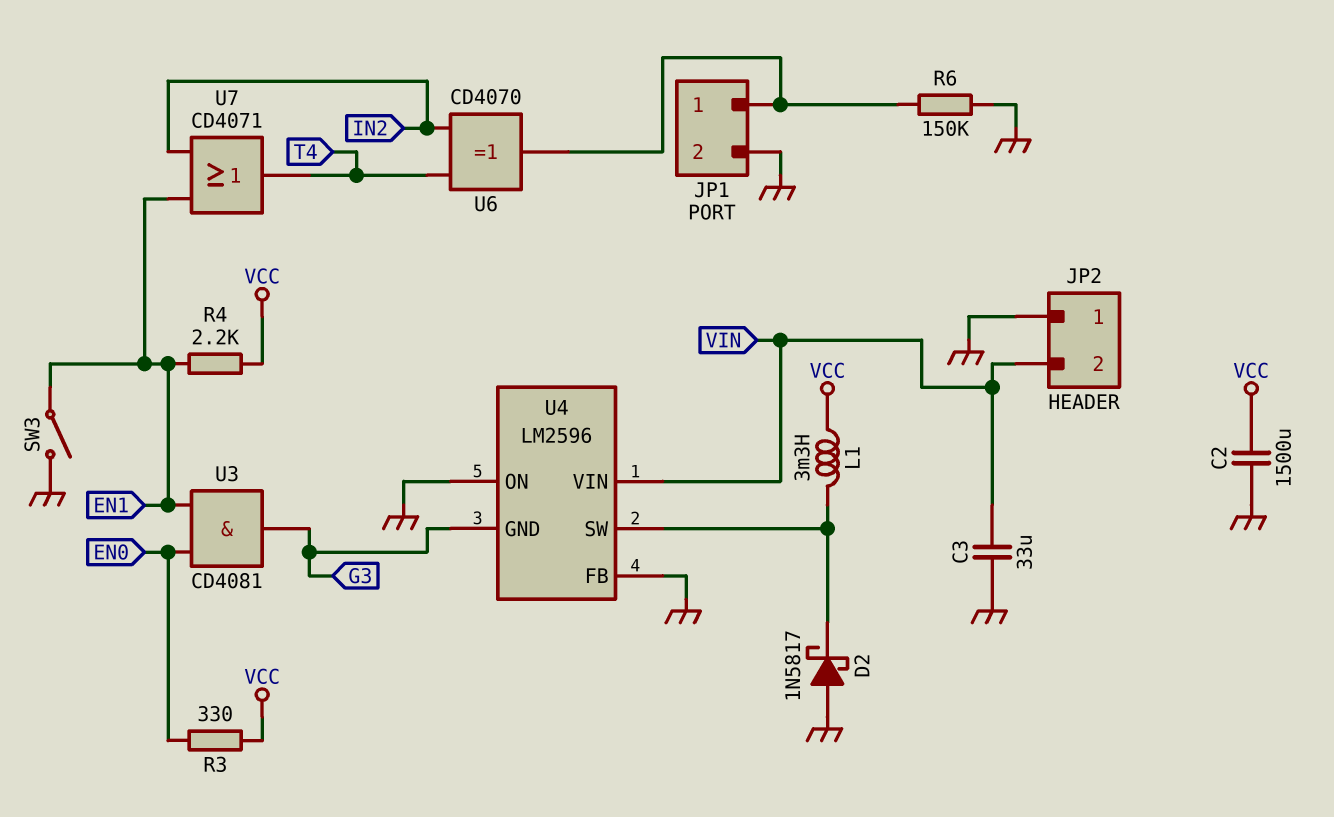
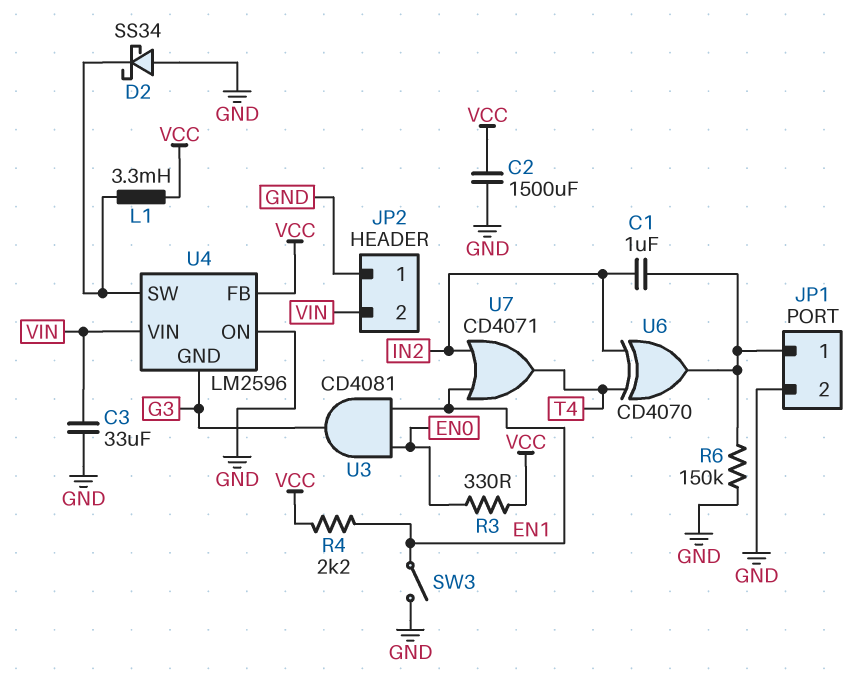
C1: none -> 1uF (IN2, JP1/1)
D2: schottky 1N5817 (A GND, K U4/SW) -> schottky SS34 (A GND, K U4/SW)
U4 pin FB: GND -> VCC

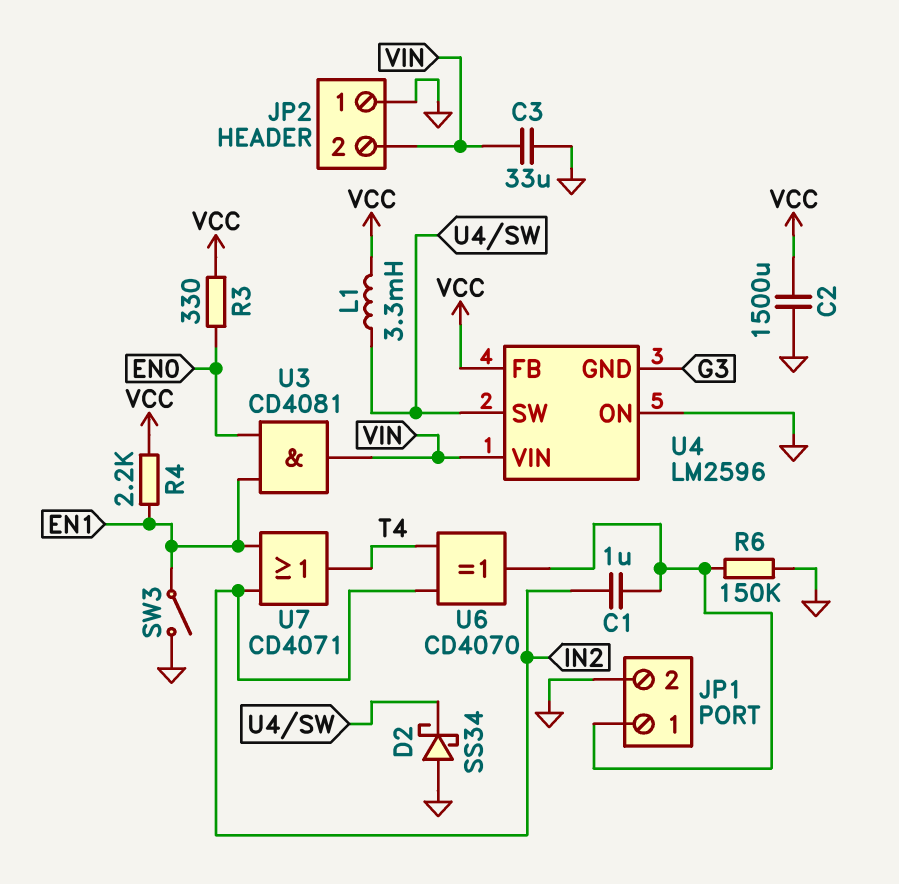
U3: AND CD4081 (in EN0, in EN1, out G3) -> AND CD4081 (in EN0, in EN1, out VIN)

